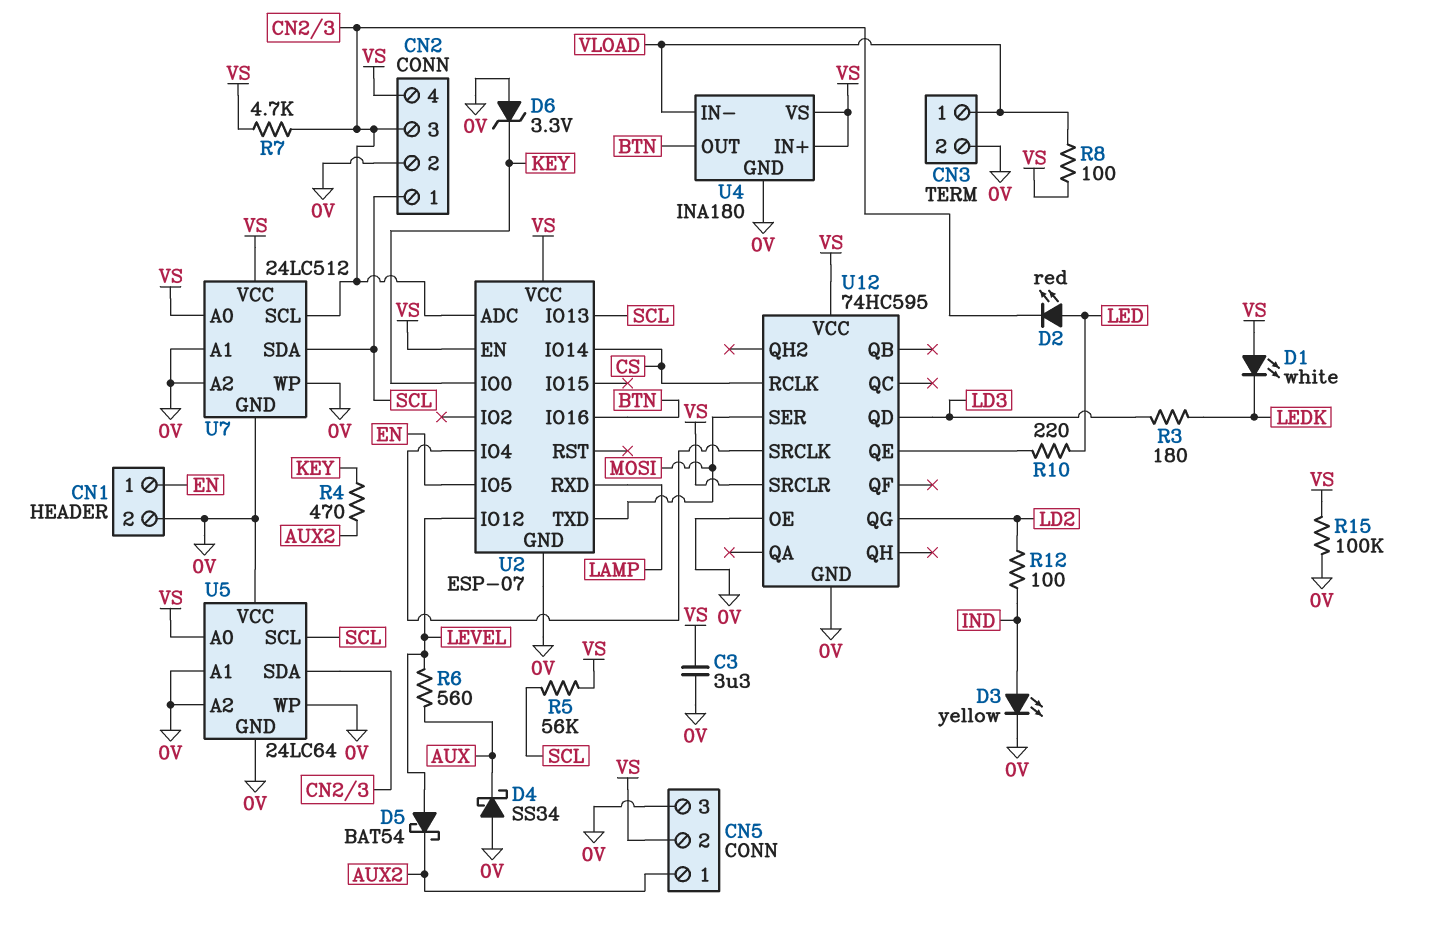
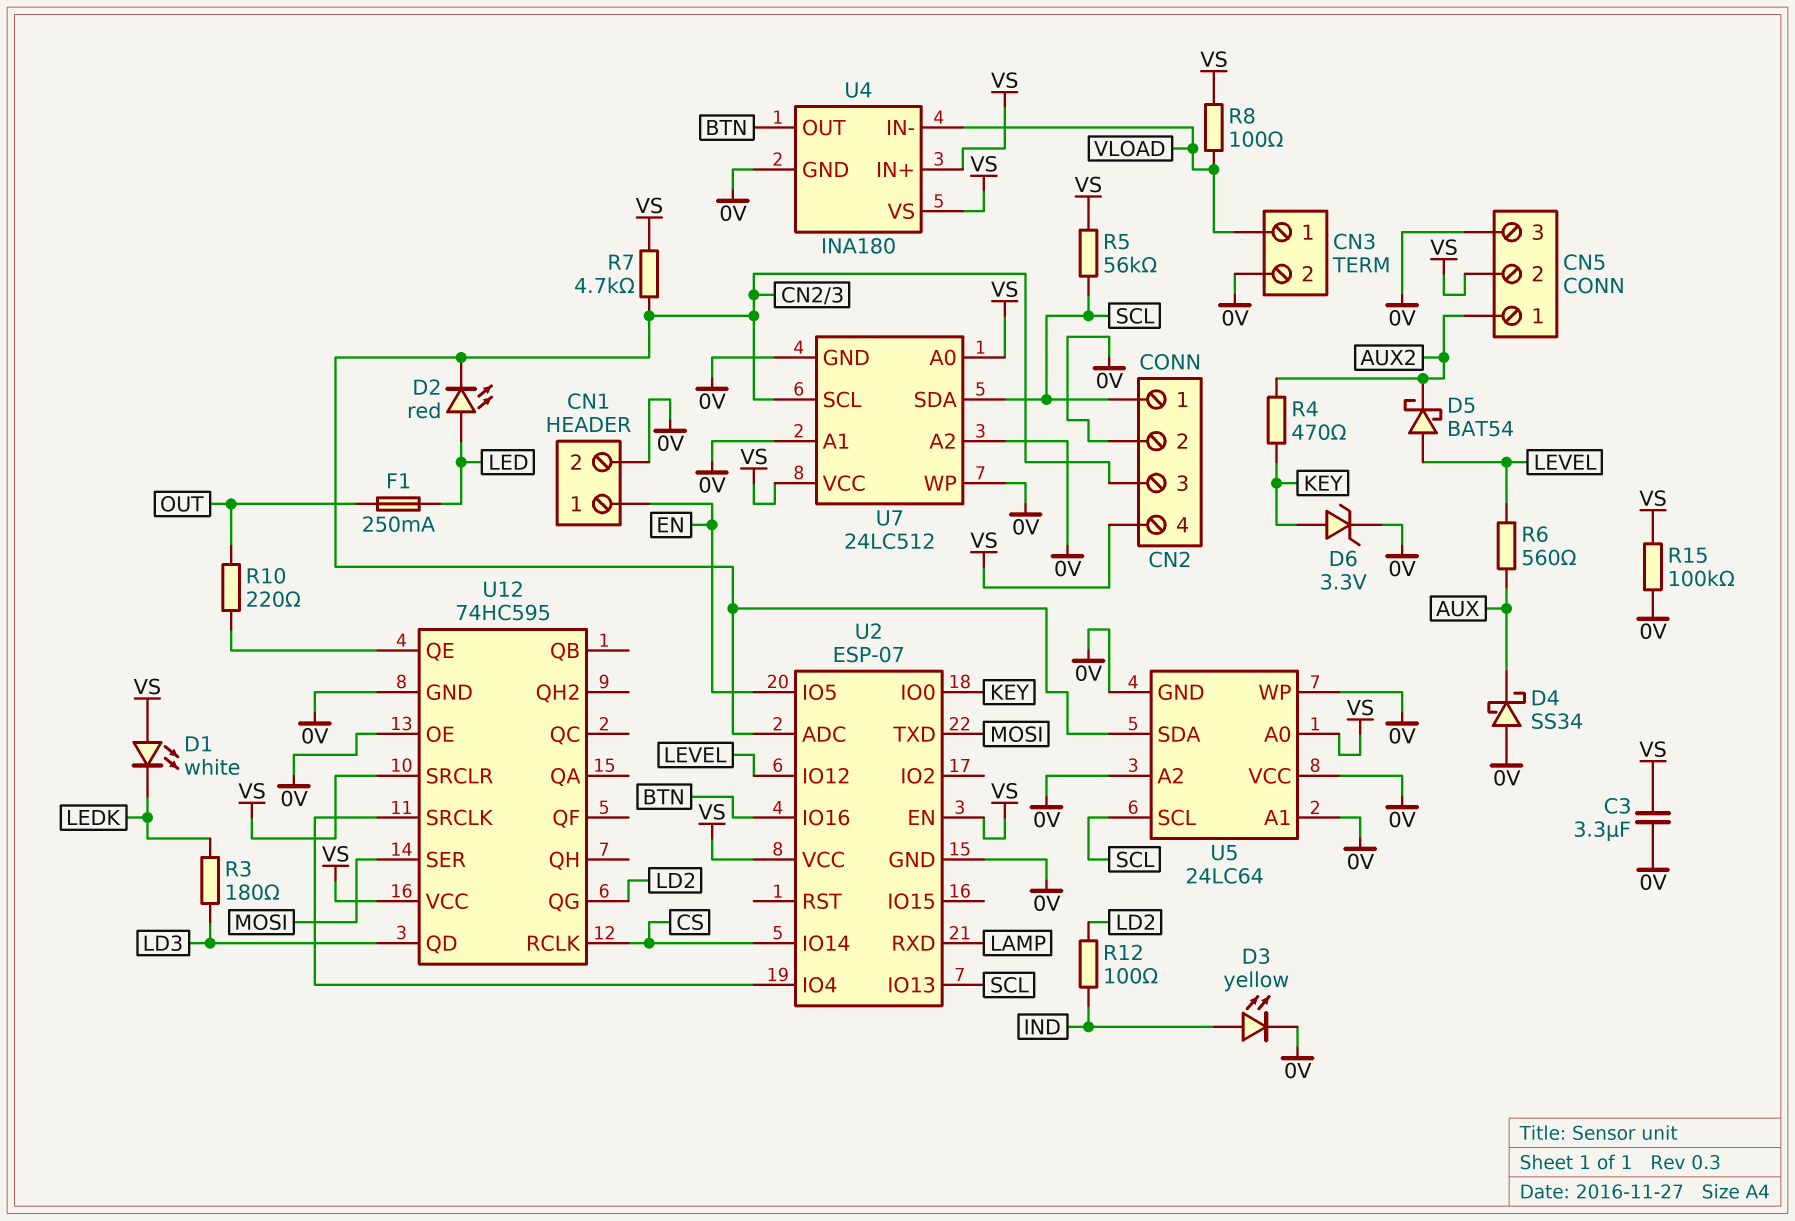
D6: zener 3.3V (A 0V, K KEY) -> zener 3.3V (A KEY, K 0V)
F1: none -> 250mA (LED, OUT)
R10: 220 (LED, U12/QE) -> 220 (OUT, U12/QE)

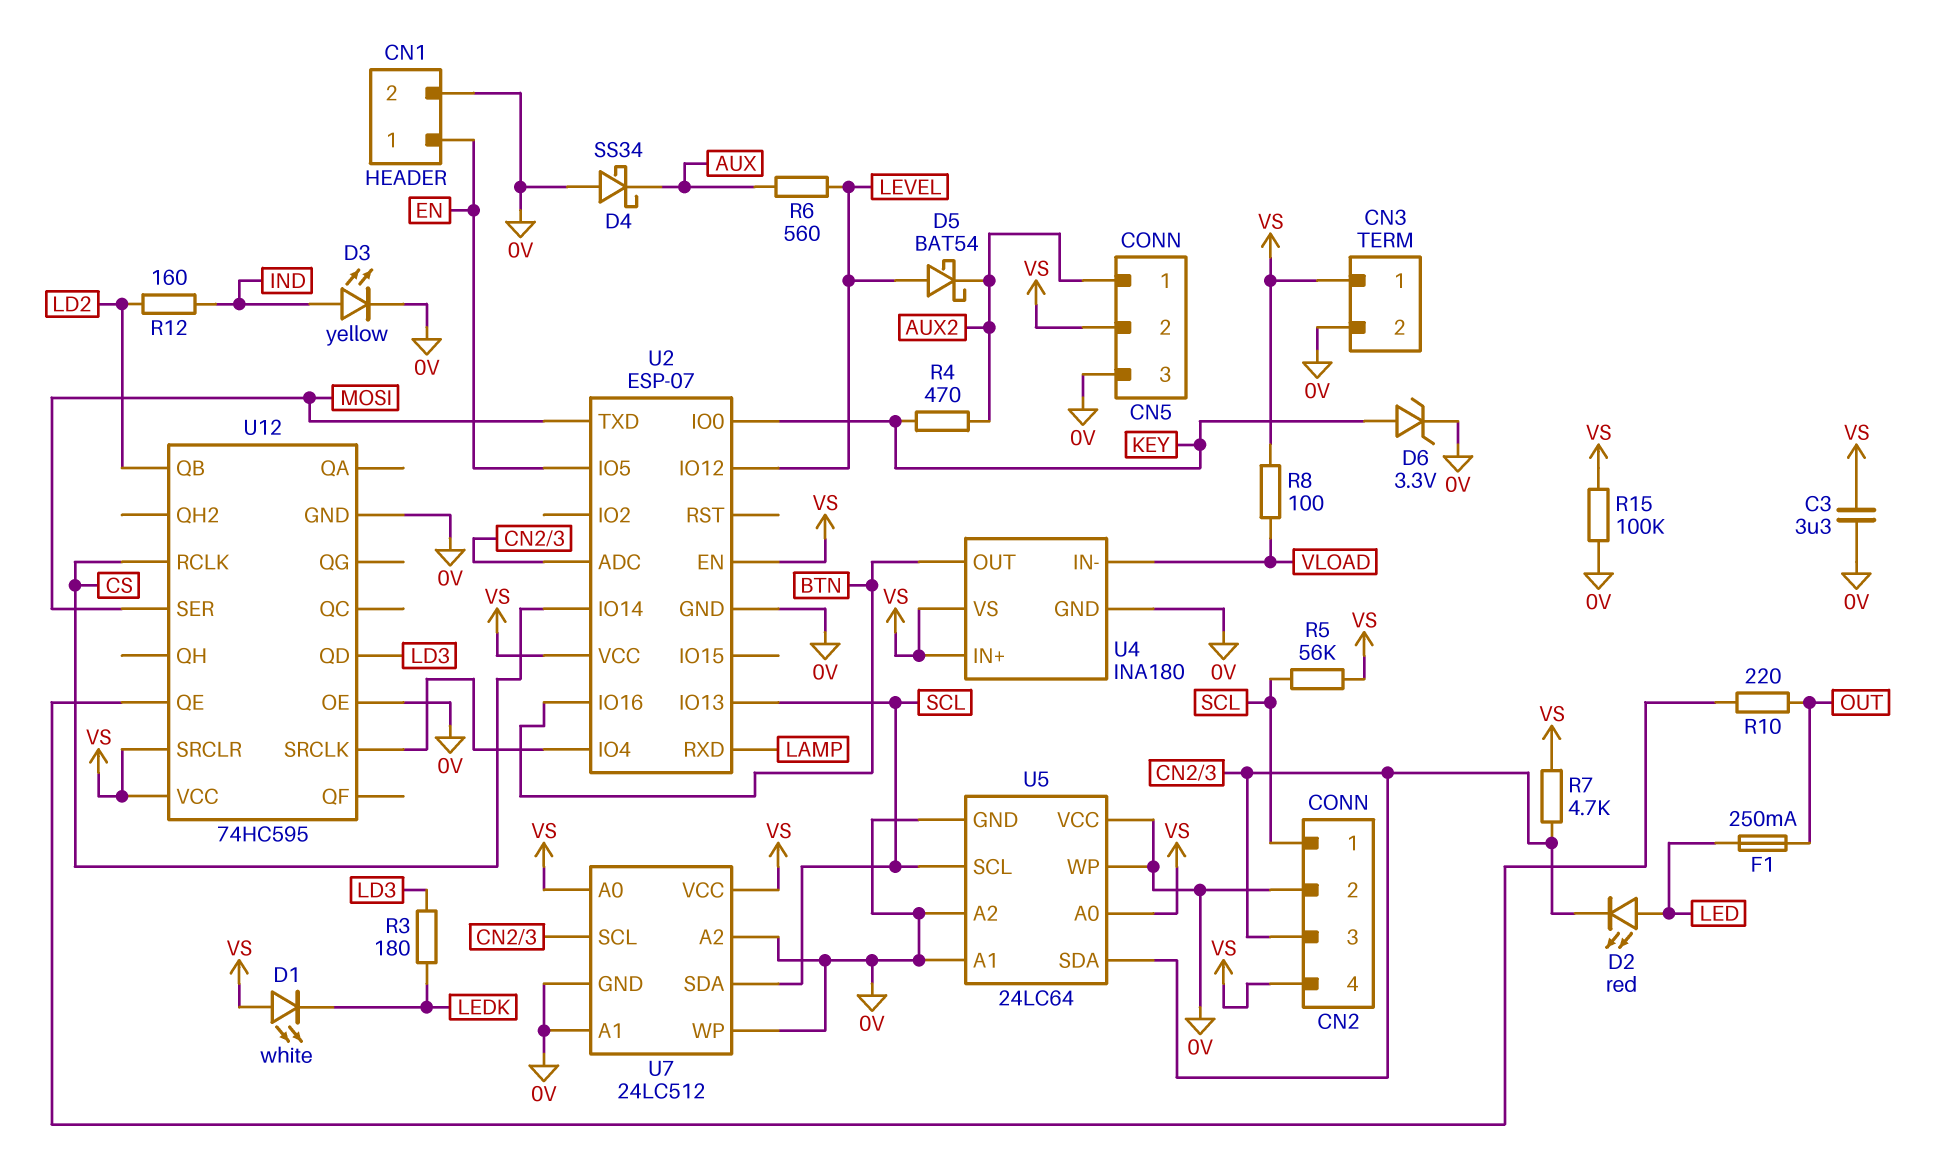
CN3 pin 1: VLOAD -> VS
R12: 100 (IND, LD2) -> 160 (IND, LD2)
U12 pin QB: none -> LD2
U12 pin QG: LD2 -> none

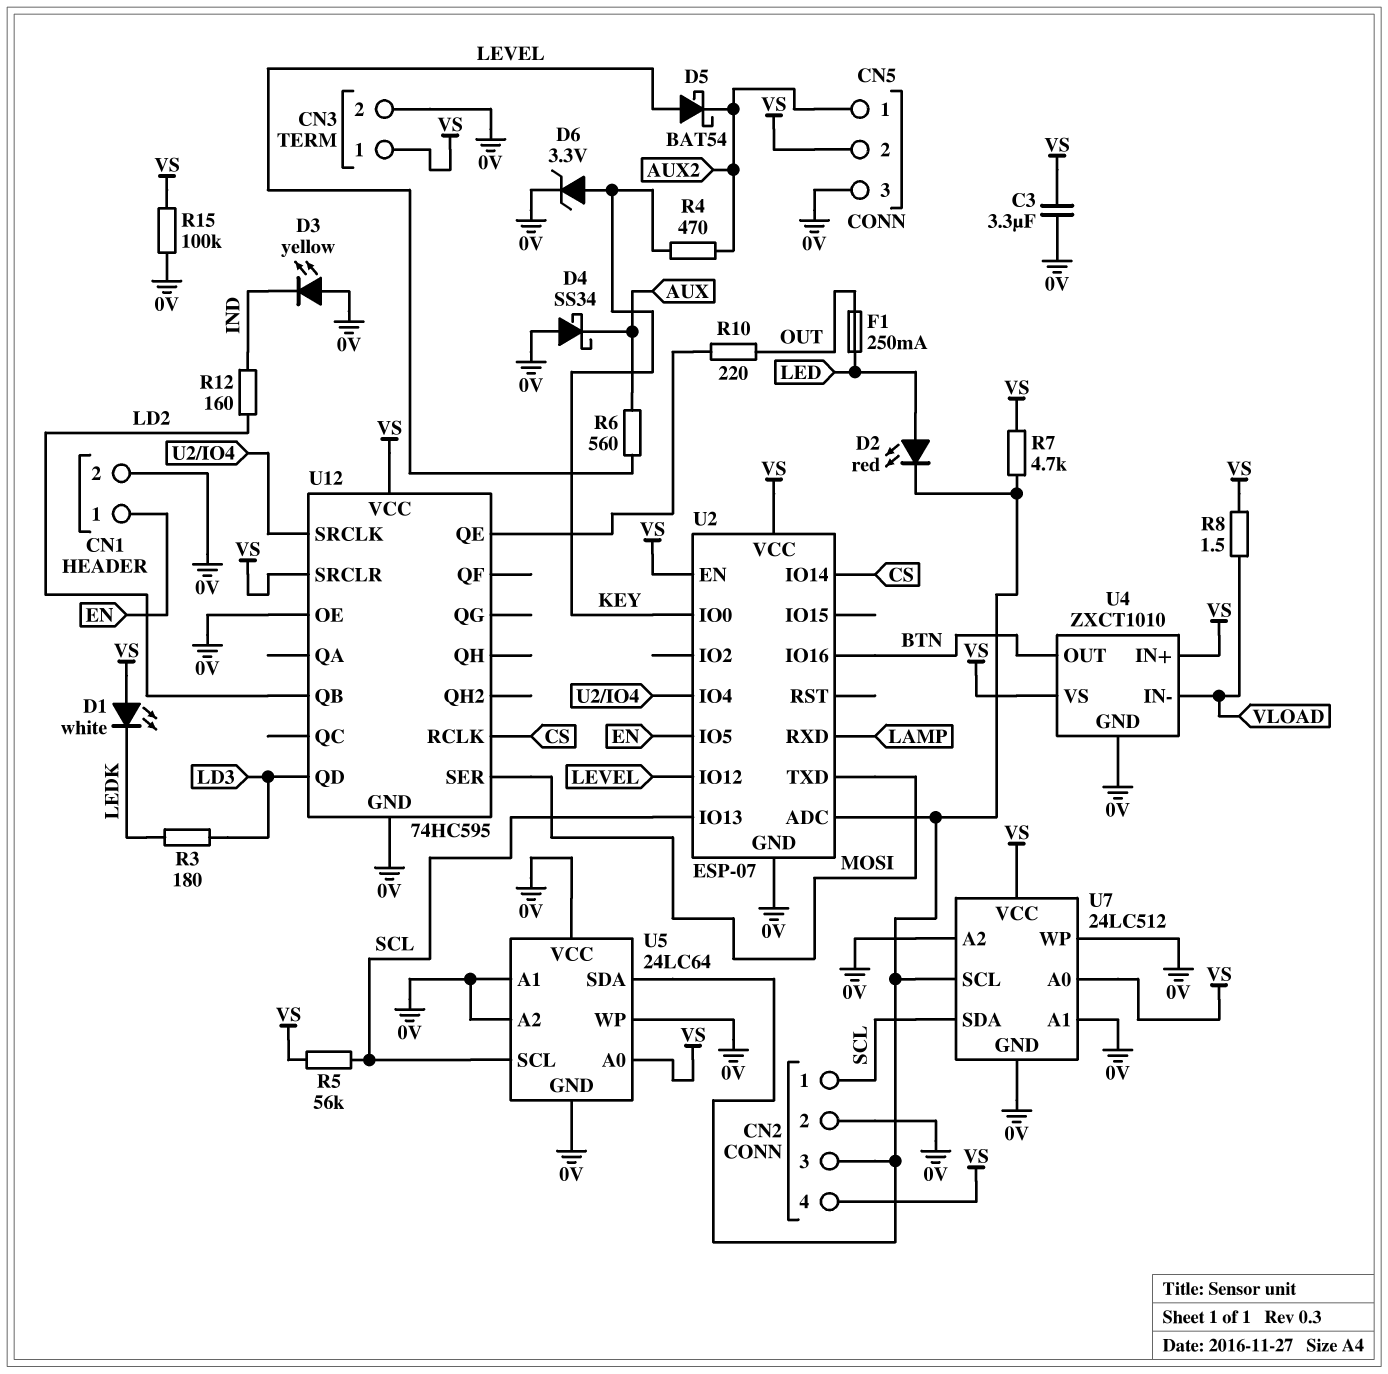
D3: LED yellow (A IND, K 0V) -> LED yellow (A 0V, K IND)
R8: 100 (VLOAD, VS) -> 1.5 (VLOAD, VS)
U4: INA180 -> ZXCT1010

